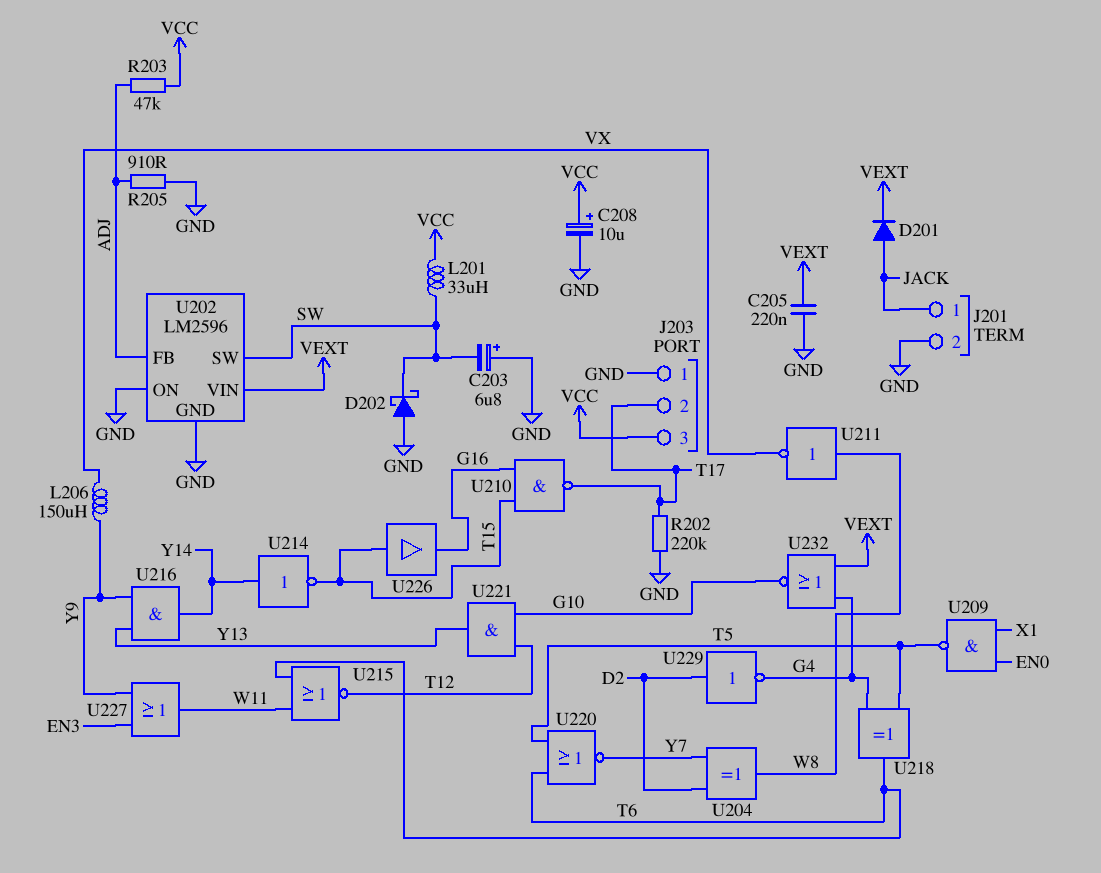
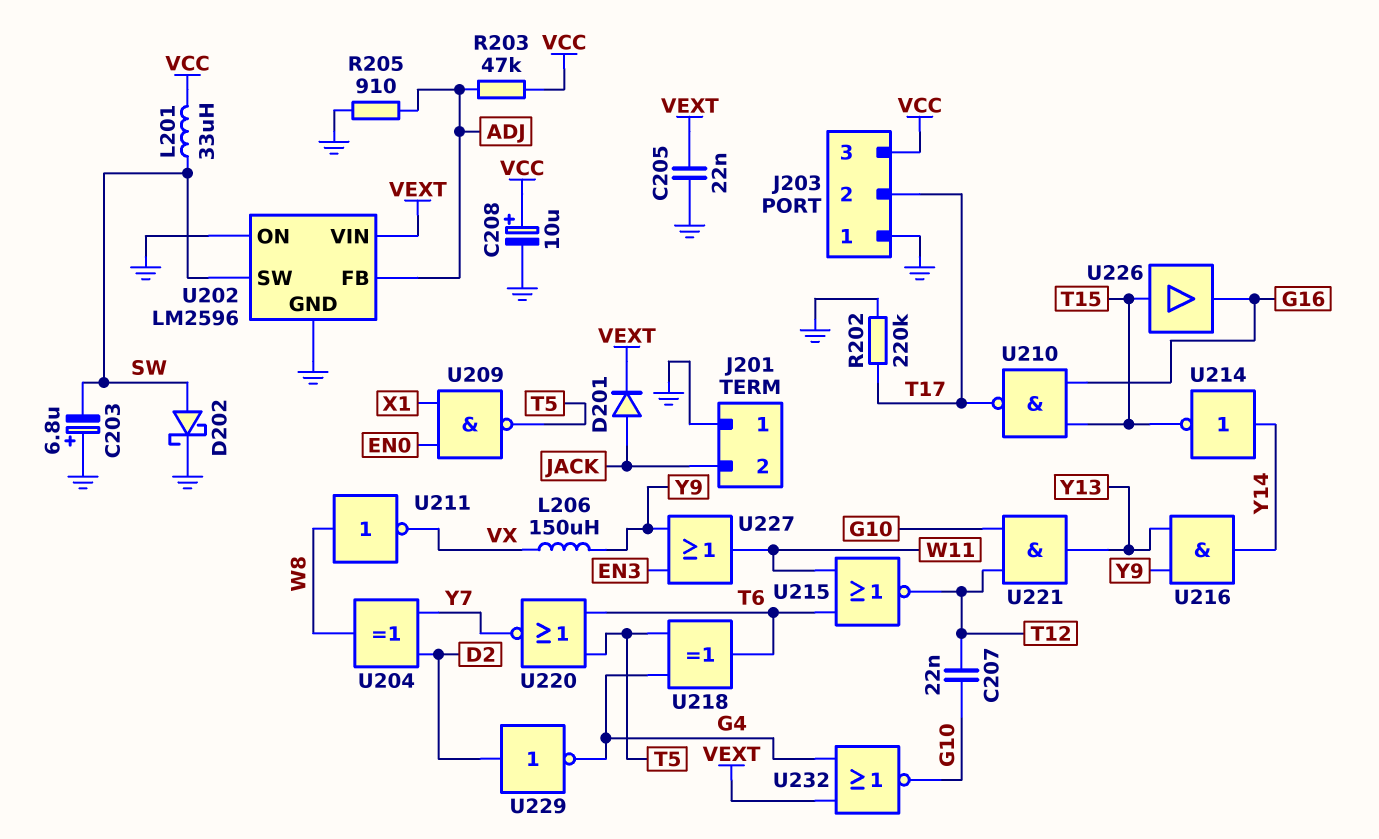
C205: 220nF (GND, VEXT) -> 22nF (GND, VEXT)
C207: none -> 22nF (G10, T12)
D202: schottky (A GND, K SW) -> schottky (A SW, K GND)
J201 pin 1: JACK -> GND
J201 pin 2: GND -> JACK

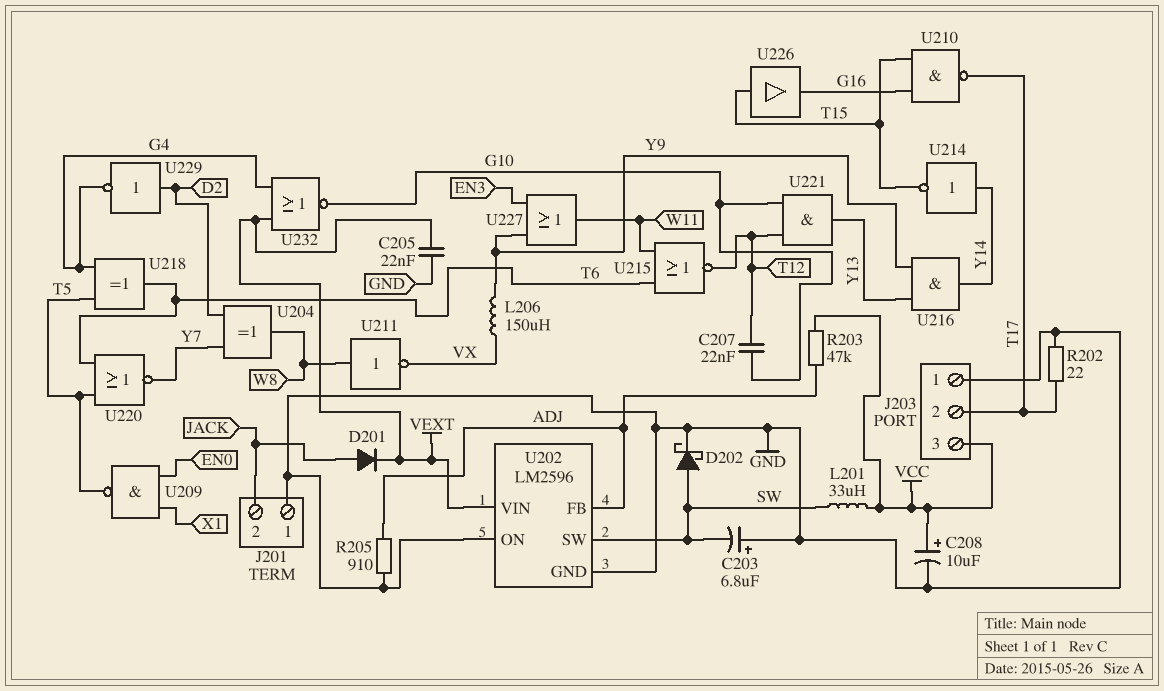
R202: 220k (GND, T17) -> 22 (GND, T17)

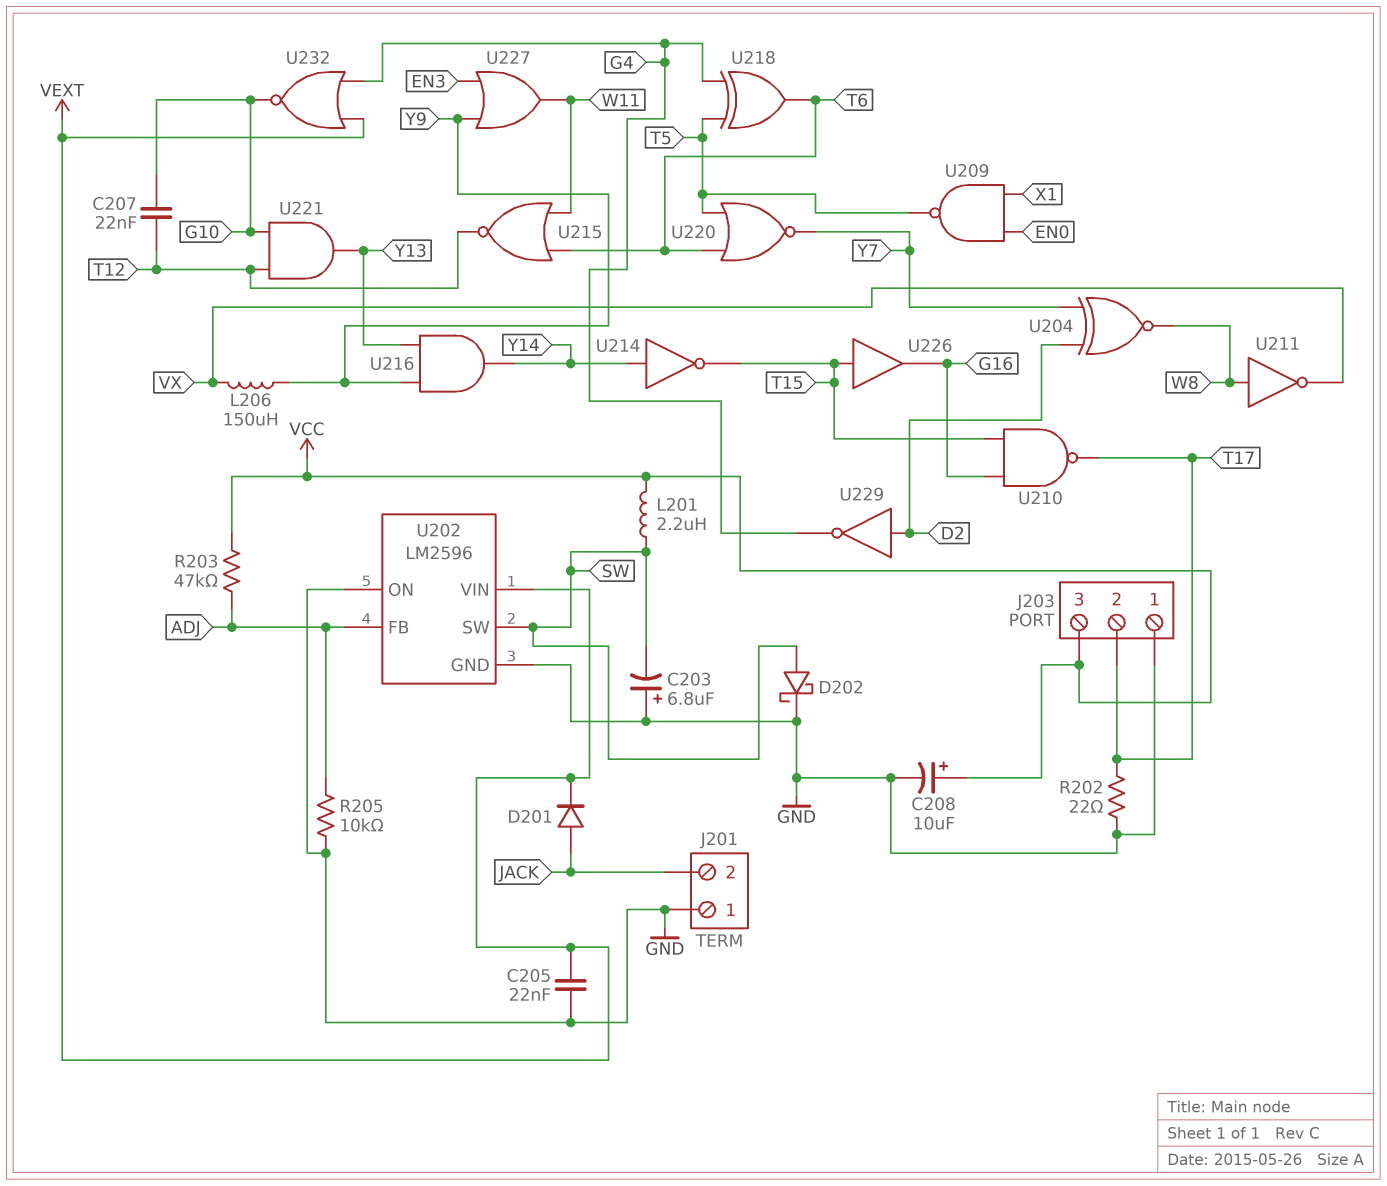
L201: 33uH (SW, VCC) -> 2.2uH (SW, VCC)
R205: 910 (ADJ, GND) -> 10k (ADJ, GND)
U204: XOR (in D2, in Y7, out W8) -> XNOR (in D2, in Y7, out W8)

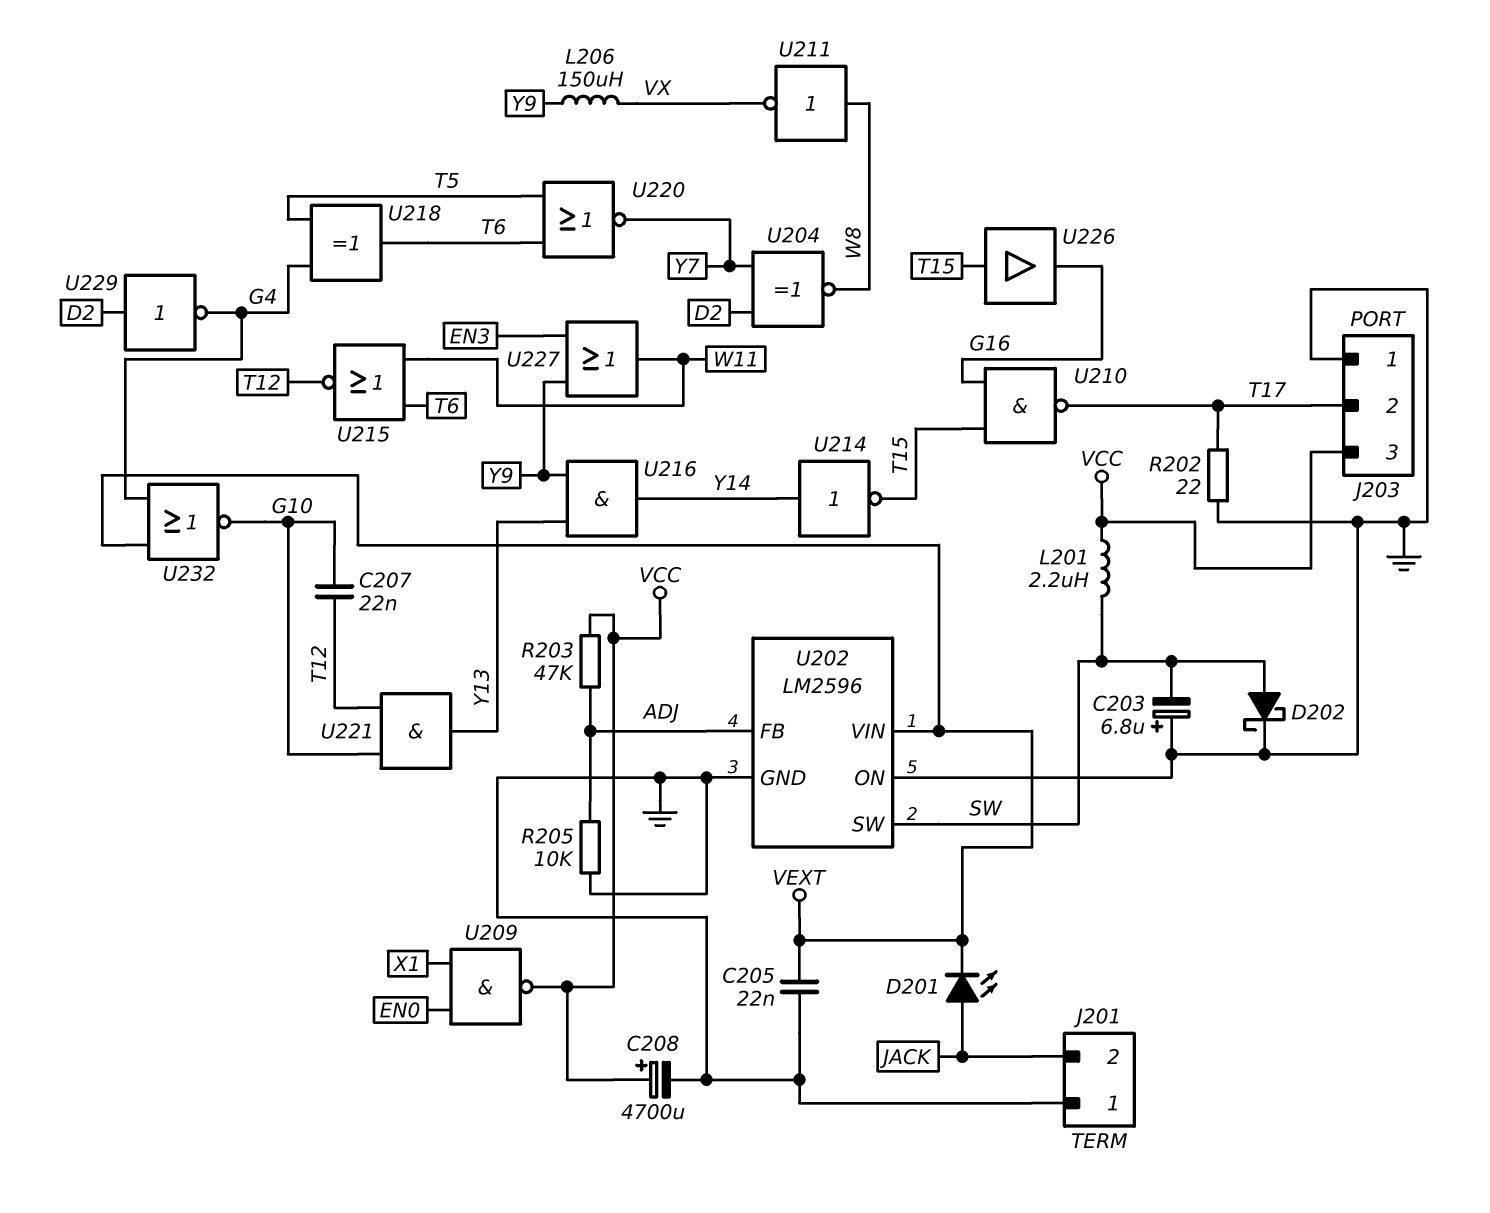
C208: 10uF (plus VCC, minus GND) -> 4700uF (plus VCC, minus GND)
D201: diode (A JACK, K VEXT) -> LED (A JACK, K VEXT)
U209: NAND (in EN0, in X1, out T5) -> NAND (in EN0, in X1, out VCC)

